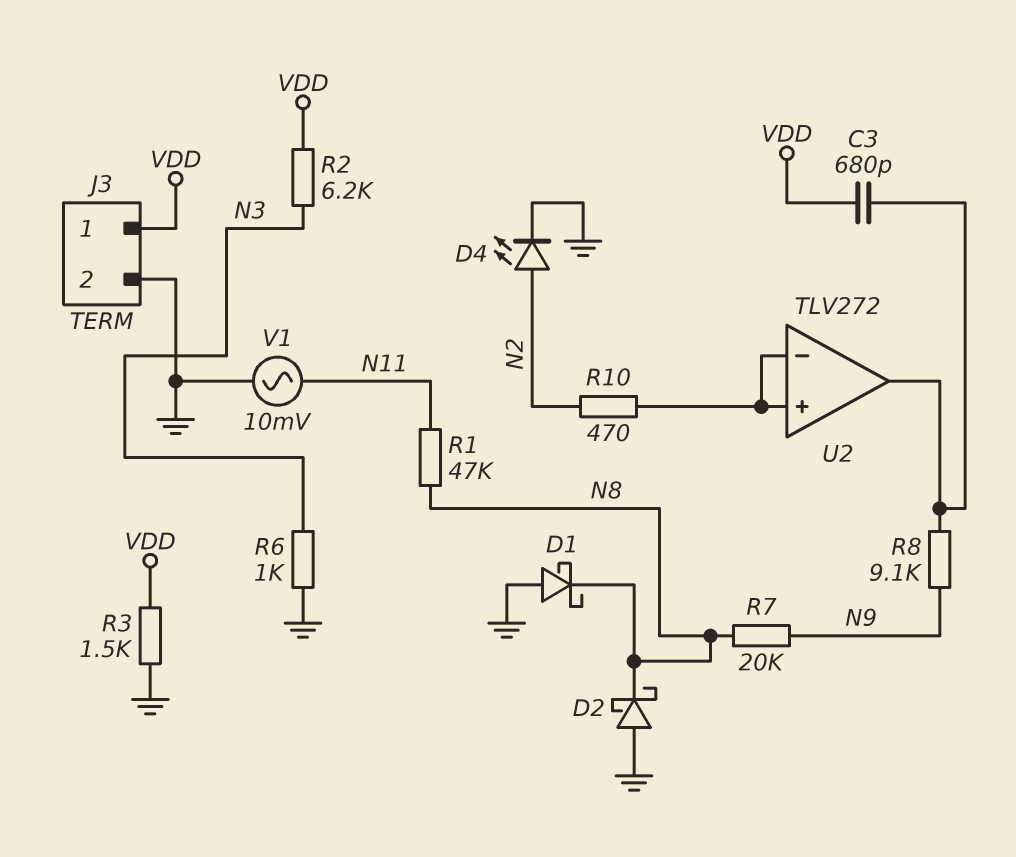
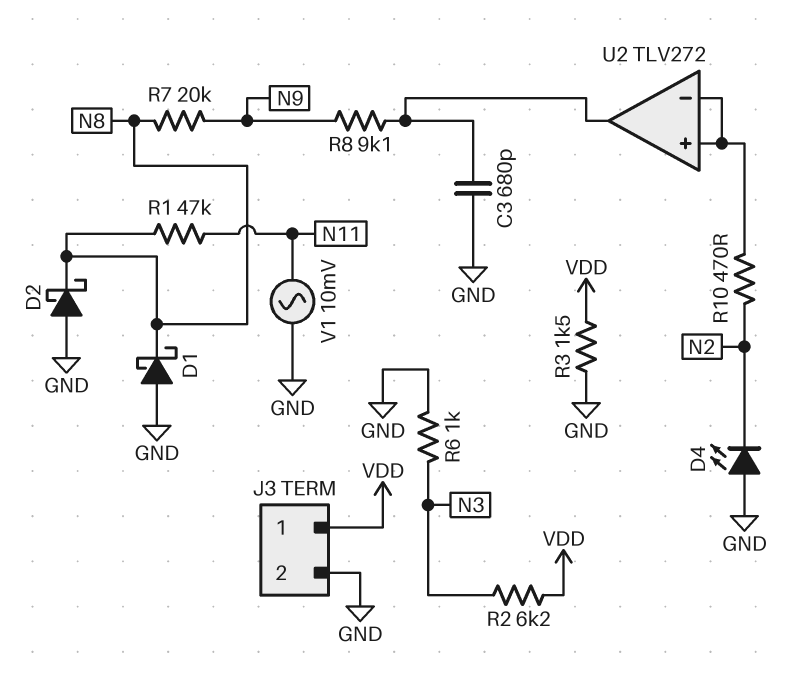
C3: 680pF (U2/out, VDD) -> 680pF (GND, U2/out)
D4: LED (A N2, K GND) -> LED (A GND, K N2)

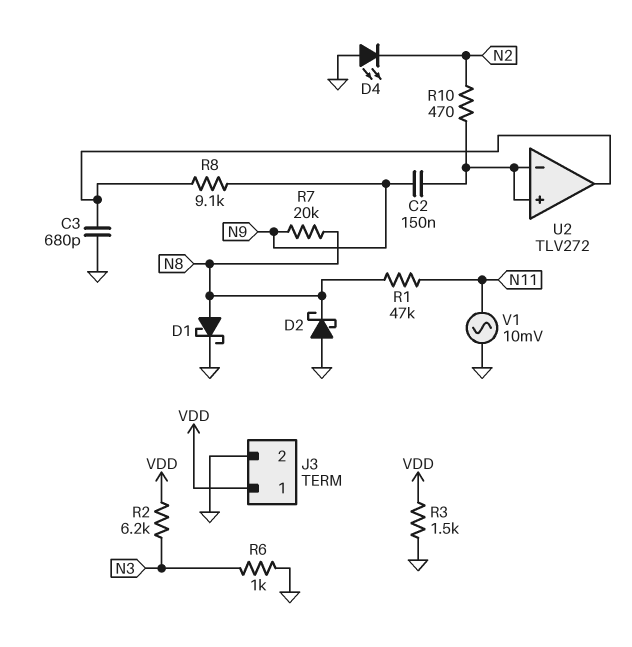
C2: none -> 150nF (N9, U2/in+)
D1: schottky (A GND, K N8) -> schottky (A N8, K GND)

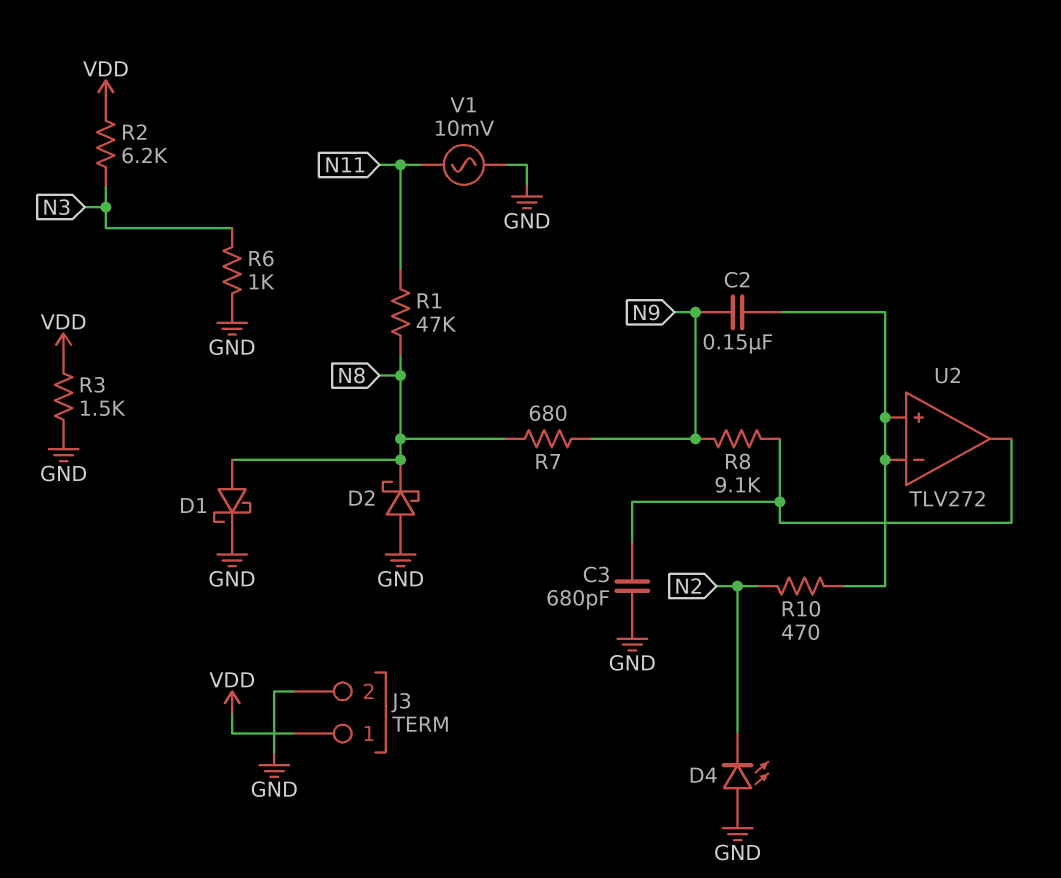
R7: 20k (N8, N9) -> 680 (N8, N9)

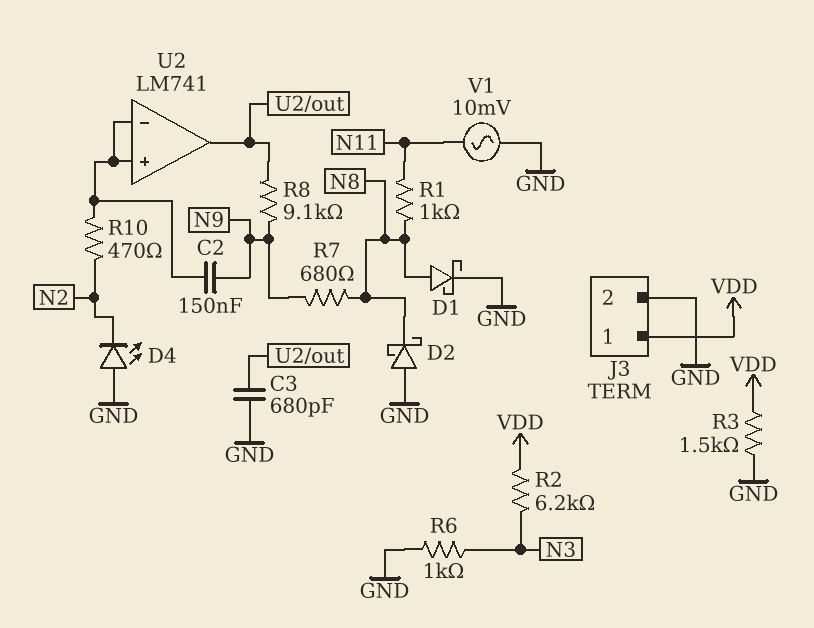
R1: 47k (N8, N11) -> 1k (N8, N11)
U2: TLV272 -> LM741

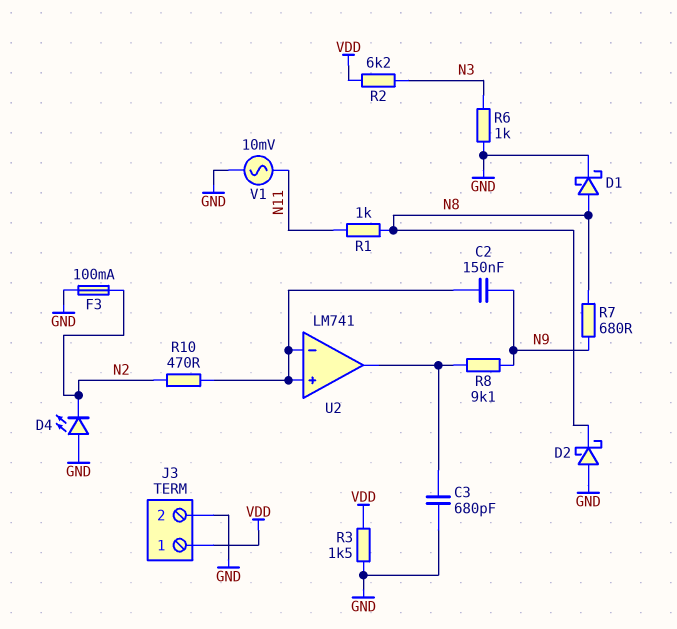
F3: none -> 100mA (GND, N2)

